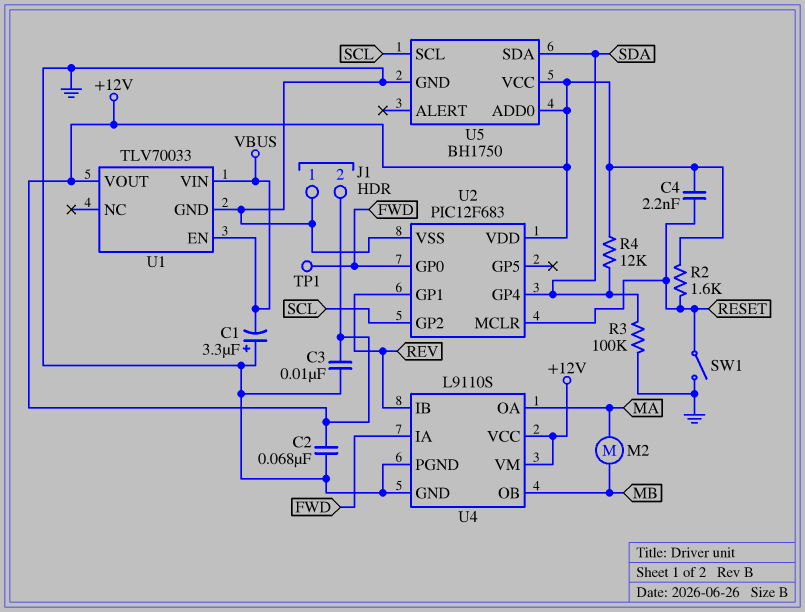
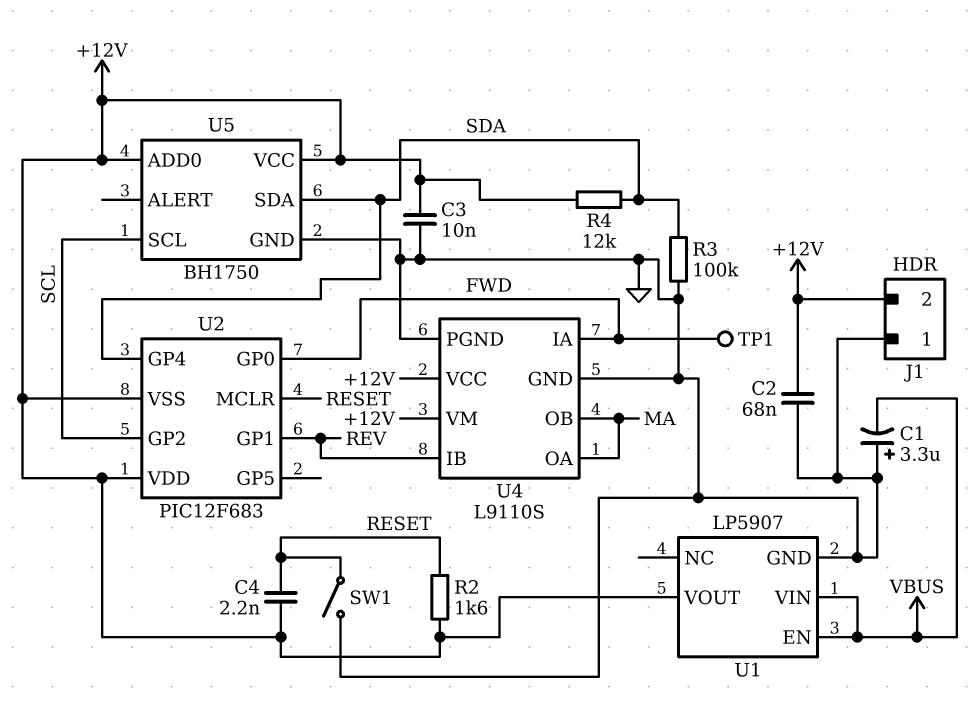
M2: motor (MA, MB) -> none
U1: TLV70033 -> LP5907
U2 pin VSS: GND -> +12V
U4 pin OB: MB -> MA

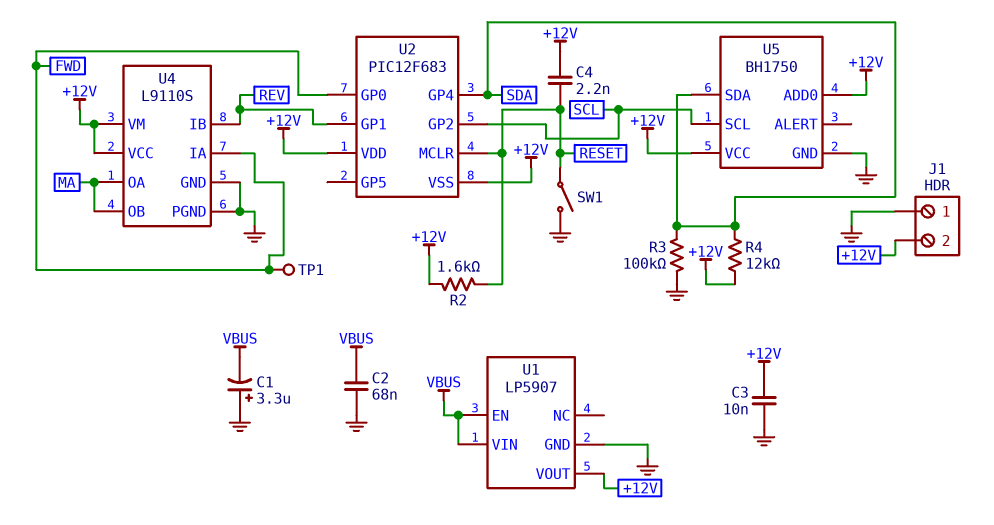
C2: 68nF (+12V, GND) -> 68nF (GND, VBUS)

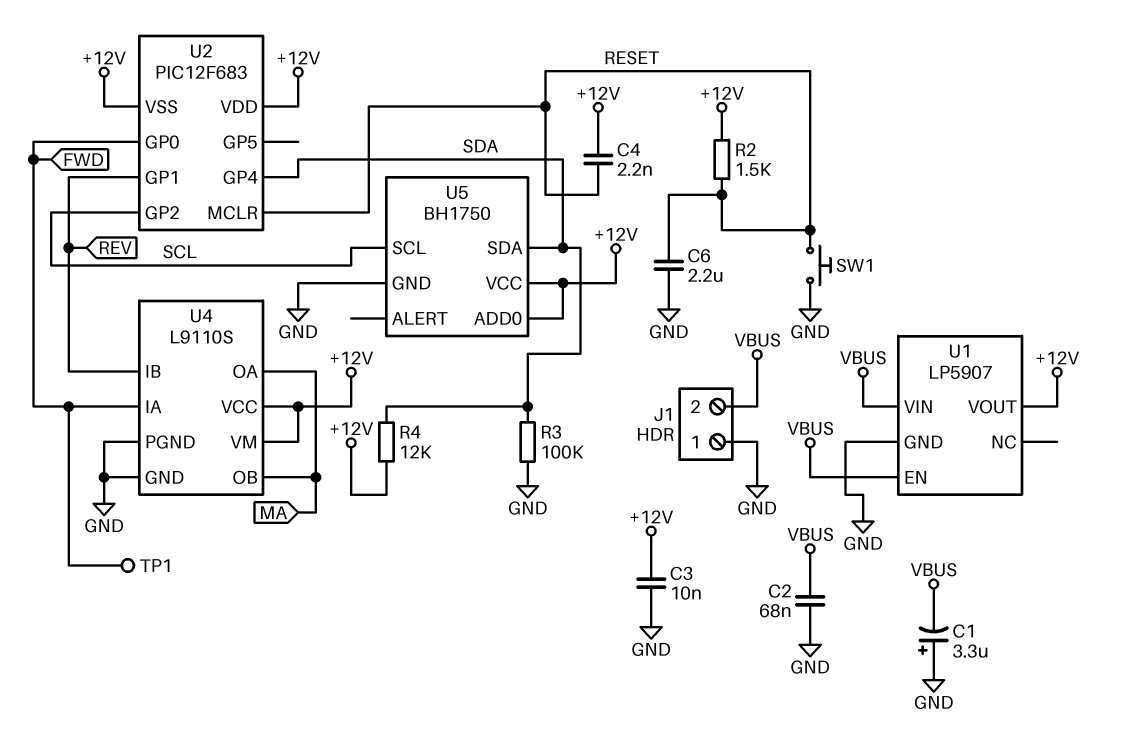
C6: none -> 2.2uF (GND, RESET)
J1 pin 2: +12V -> VBUS
R2: 1.6k (+12V, RESET) -> 1.5k (+12V, RESET)
SW1: switch (GND, RESET) -> button (GND, RESET)

